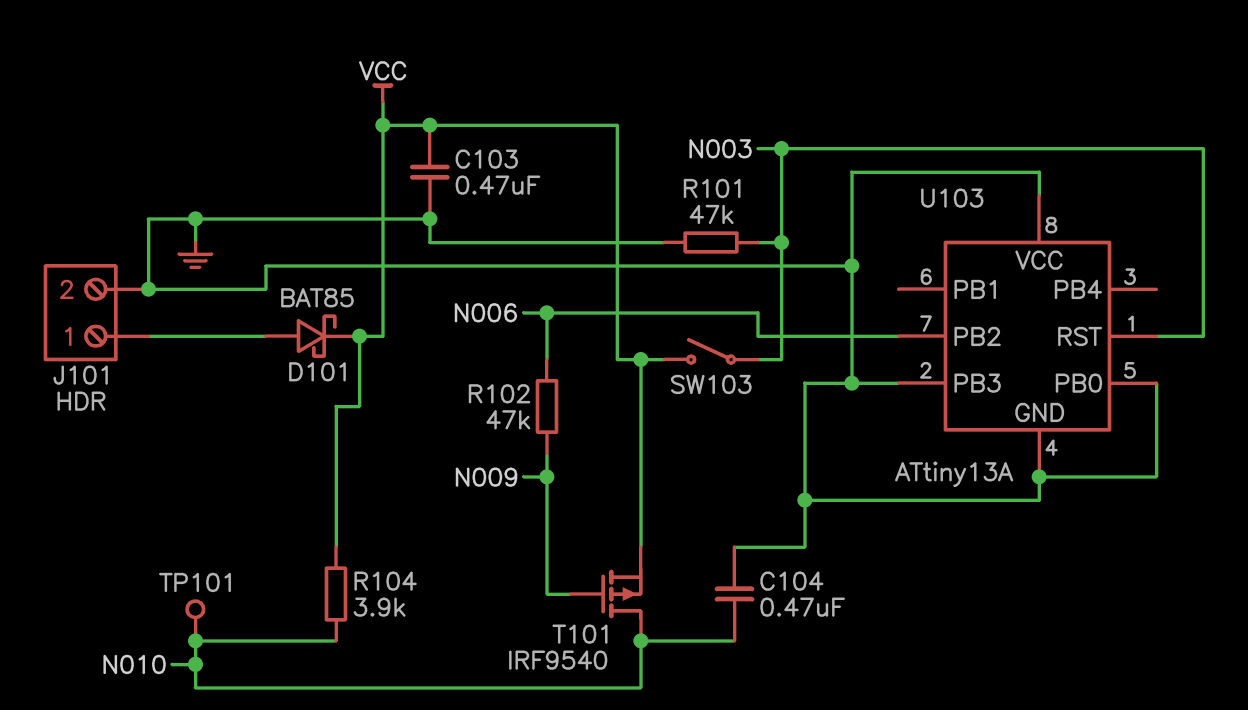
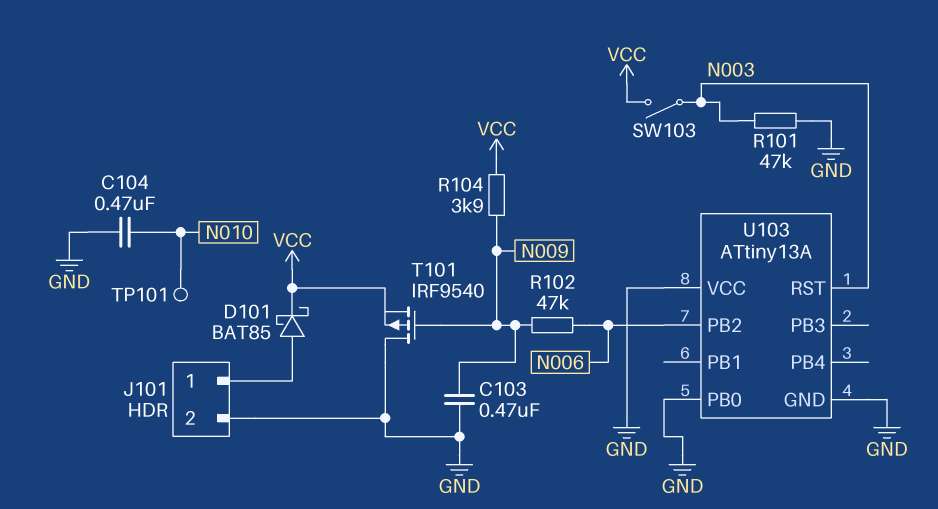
C103: 470nF (GND, VCC) -> 470nF (GND, N009)
R104: 3.9k (N010, VCC) -> 3.9k (N009, VCC)
T101: PMOS IRF9540 (G N009, D N010, S VCC) -> PMOS IRF9540 (G N009, D GND, S VCC)
U103 pin PB3: GND -> none

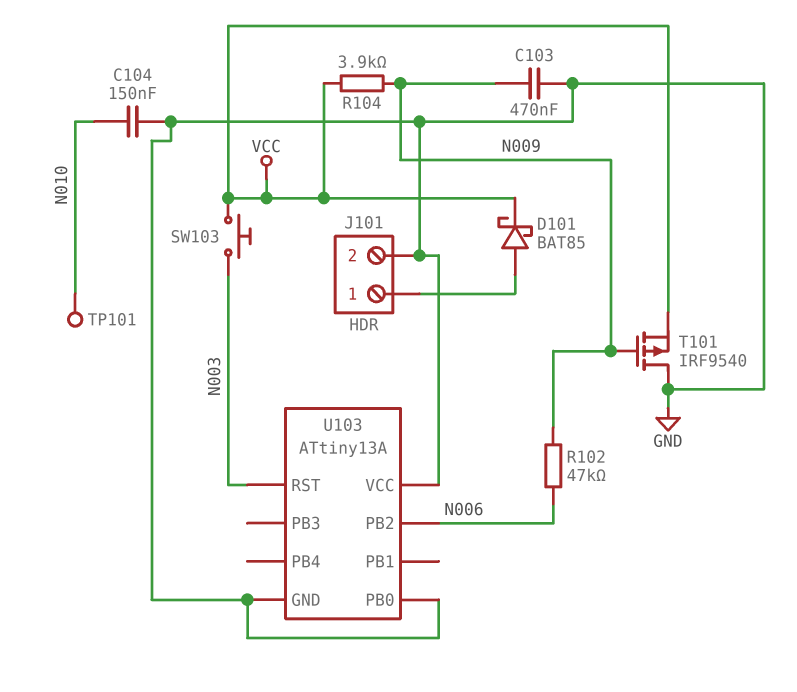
C104: 470nF (GND, N010) -> 150nF (GND, N010)
R101: 47k (GND, N003) -> none
SW103: switch (N003, VCC) -> button (N003, VCC)

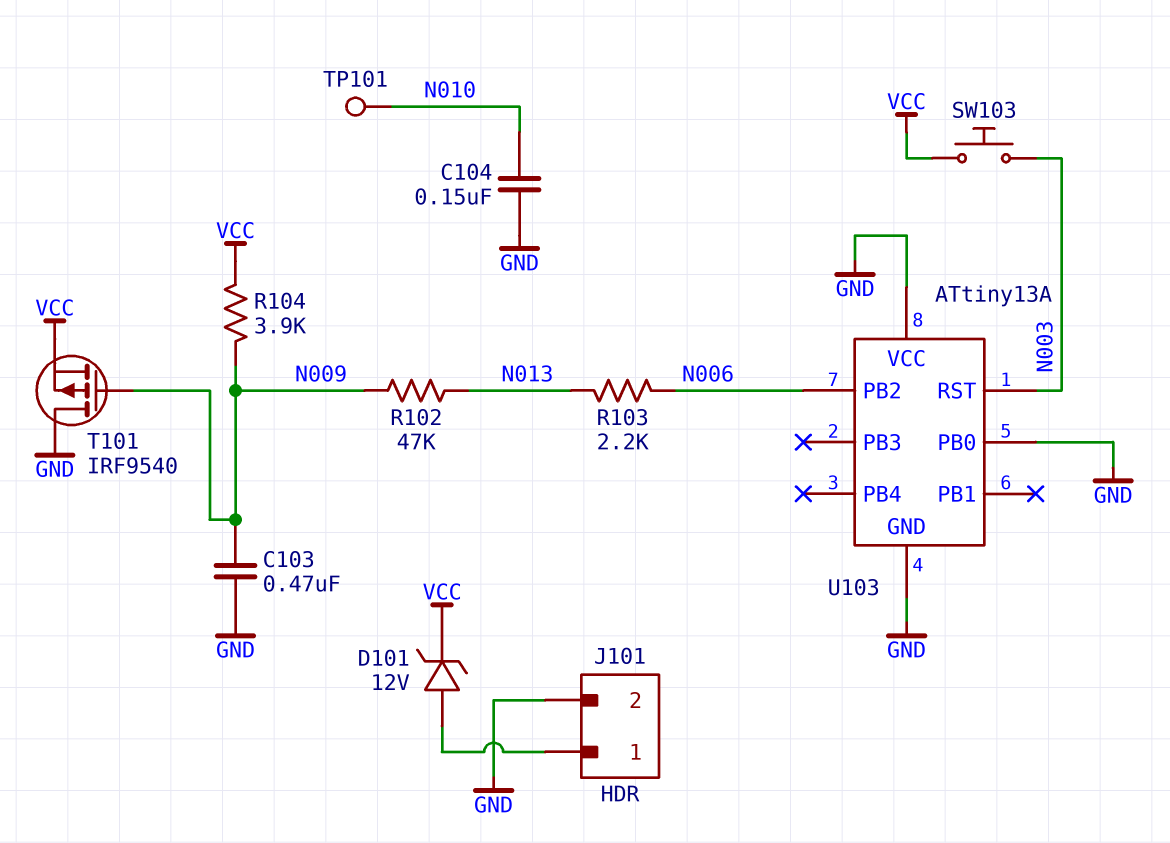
D101: schottky BAT85 (A J101/1, K VCC) -> zener 12V (A J101/1, K VCC)
R102: 47k (N006, N009) -> 47k (N009, N013)
R103: none -> 2.2k (N006, N013)

